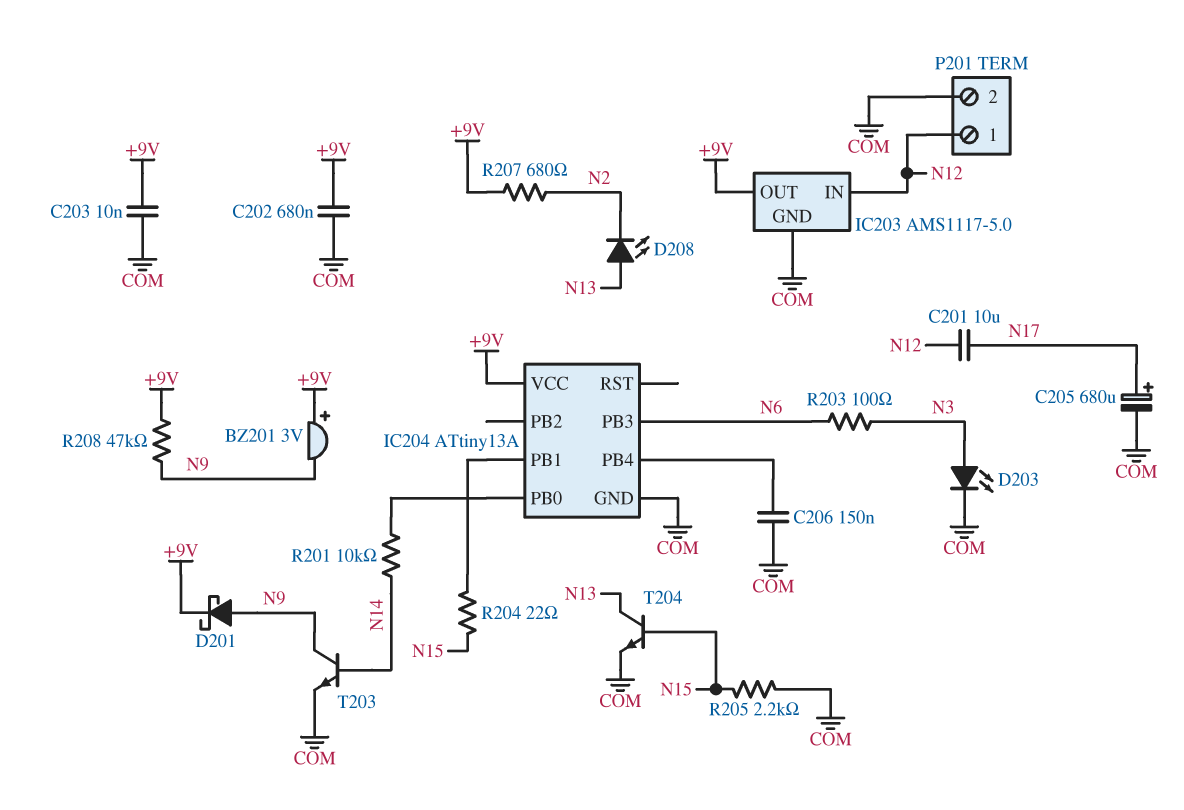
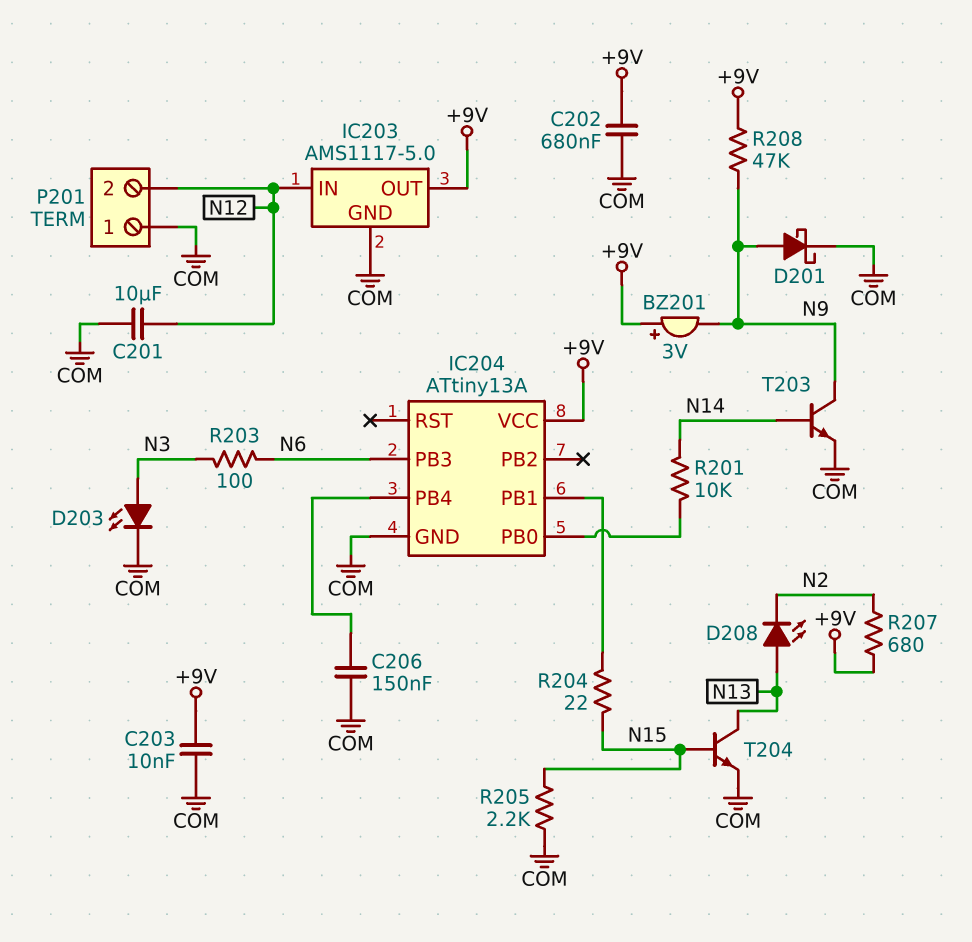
C201: 10uF (N12, N17) -> 10uF (COM, N12)
C205: 680uF (plus N17, minus COM) -> none
D201: schottky (A N9, K +9V) -> schottky (A N9, K COM)
P201 pin 1: N12 -> COM
P201 pin 2: COM -> N12

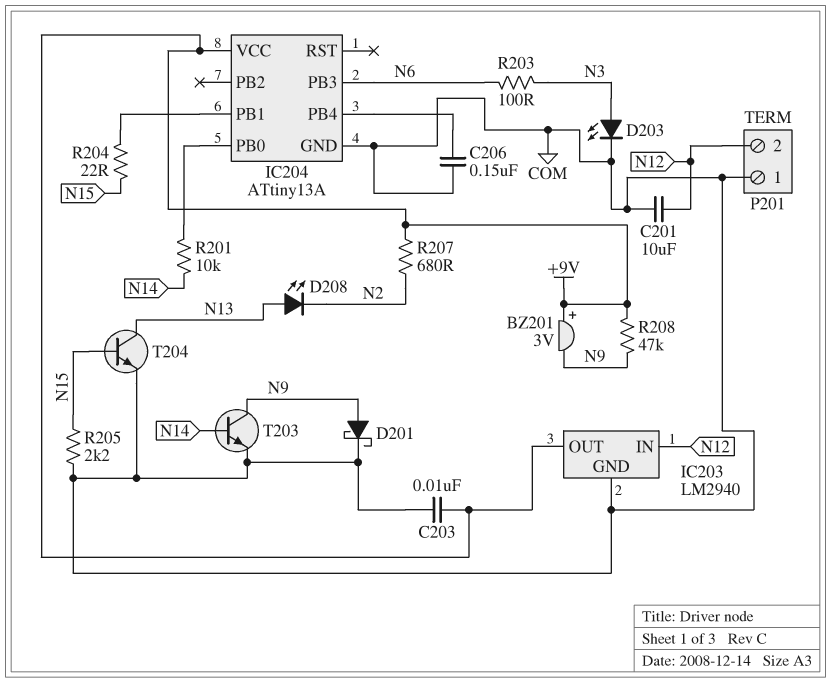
C202: 680nF (+9V, COM) -> none
IC203: AMS1117-5.0 -> LM2940

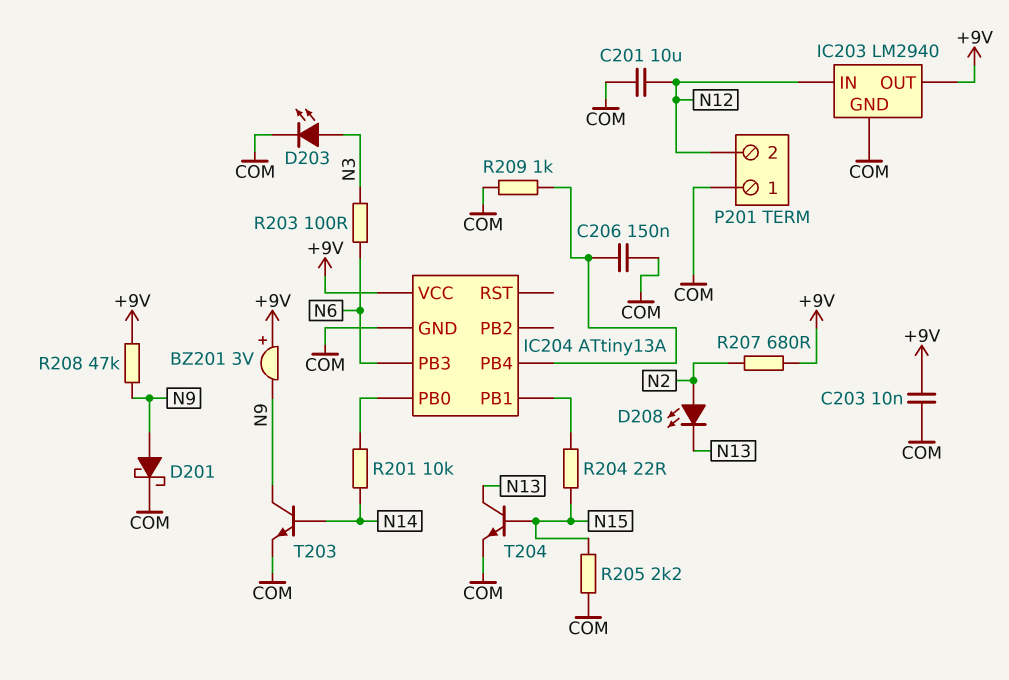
D208: LED (A N13, K N2) -> LED (A N2, K N13)
R209: none -> 1k (COM, IC204/PB4)

